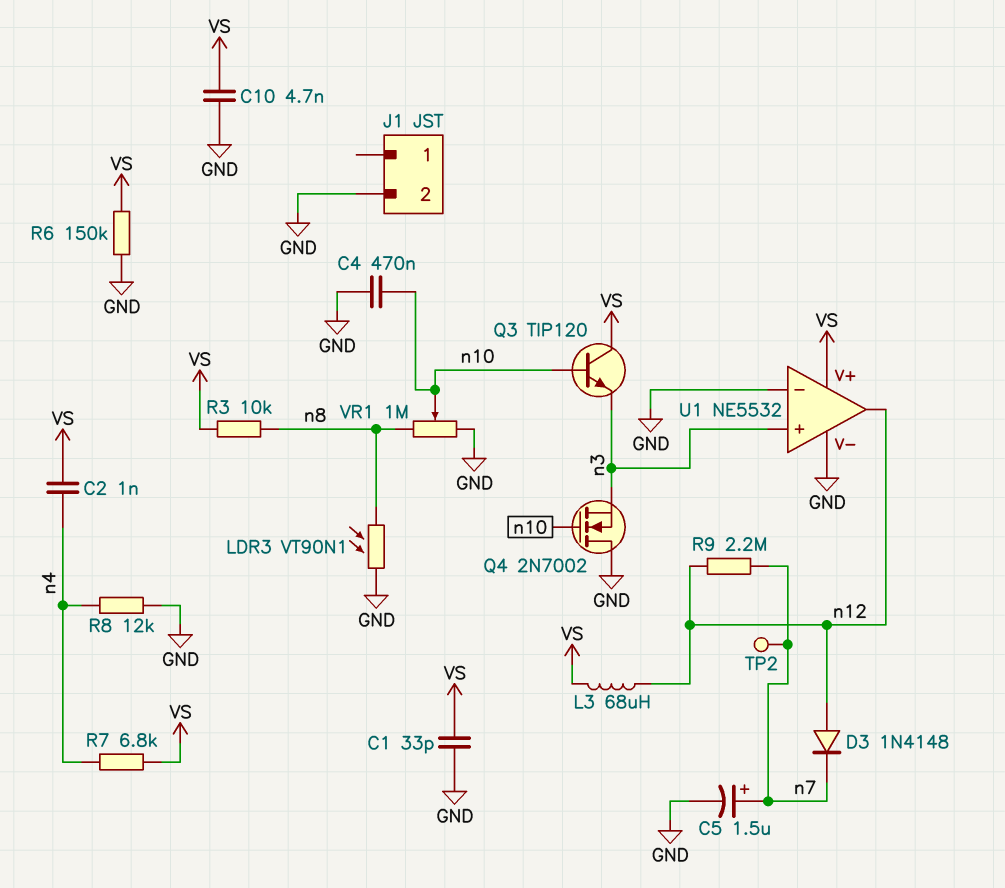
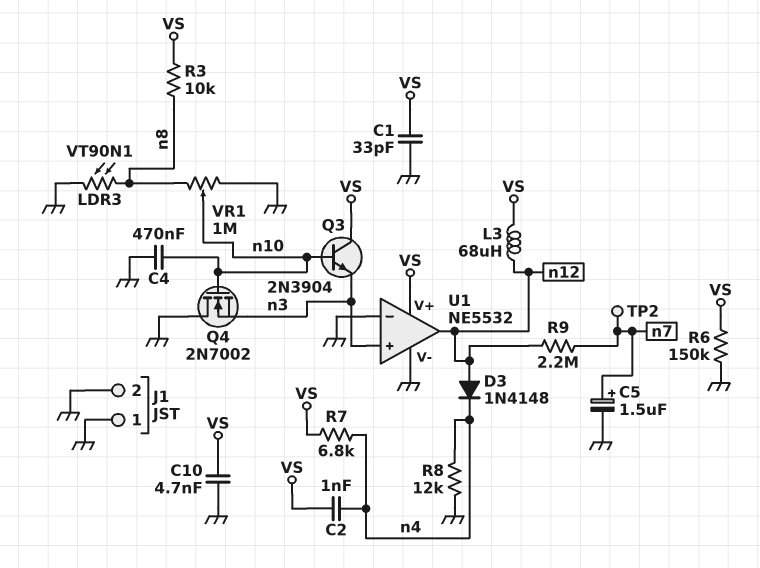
D3: diode 1N4148 (A n12, K n7) -> diode 1N4148 (A n12, K n4)
J1 pin 1: none -> GND
Q3: NPN TIP120 (B n10, C VS, E n3) -> NPN 2N3904 (B n10, C VS, E n3)

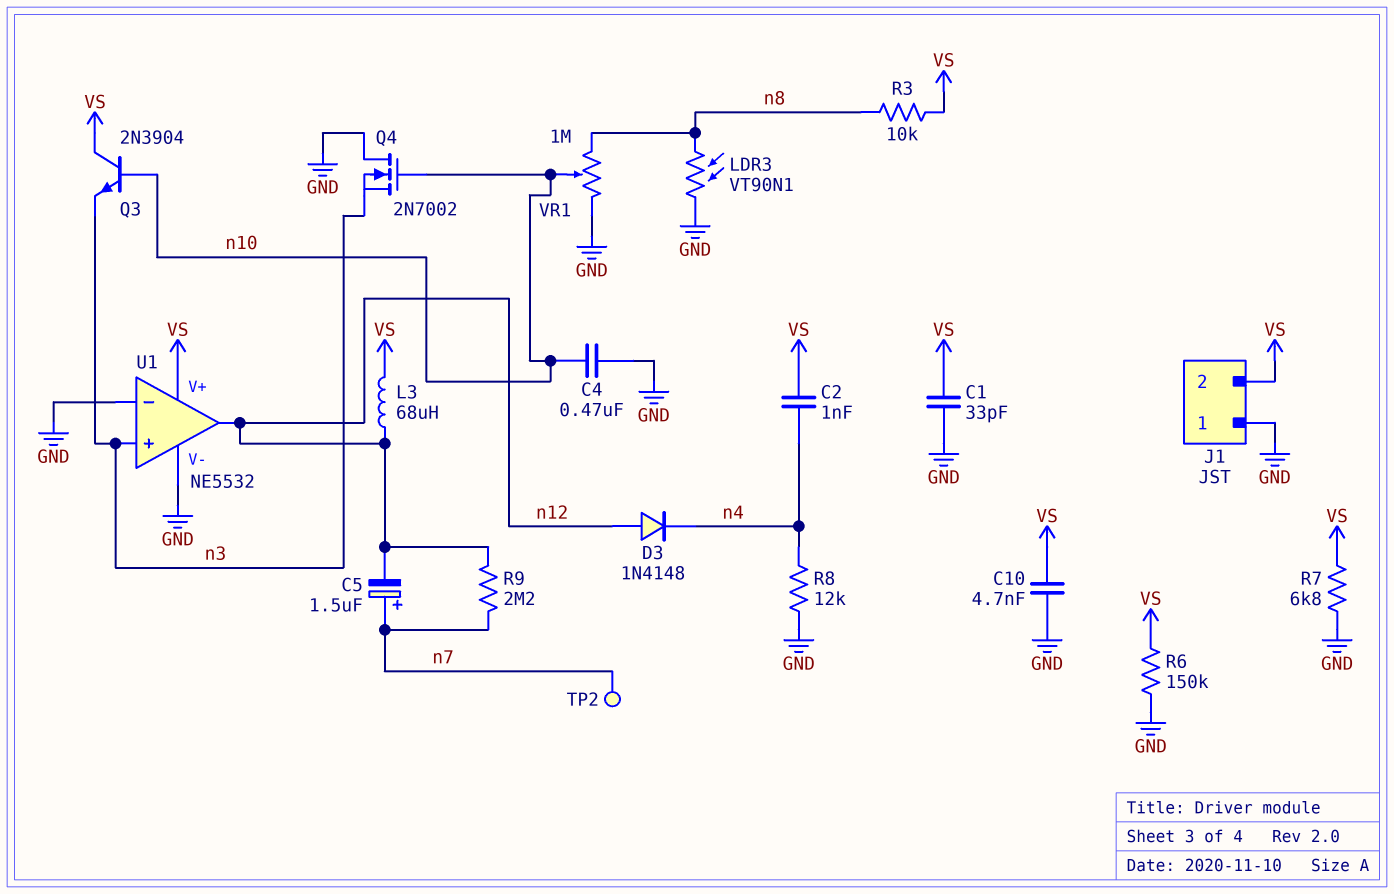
C5: 1.5uF (plus n7, minus GND) -> 1.5uF (plus n7, minus n12)
J1 pin 2: GND -> VS
R7: 6.8k (VS, n4) -> 6.8k (GND, VS)

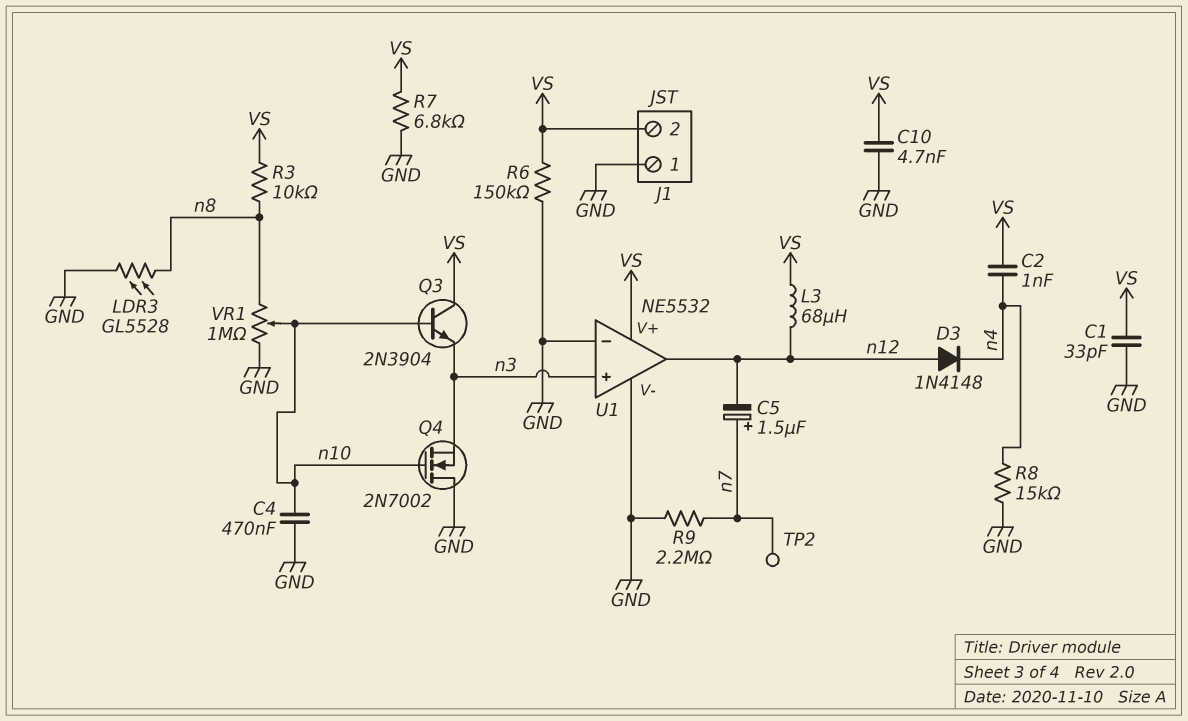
LDR3: VT90N1 (GND, n8) -> GL5528 (GND, n8)
R8: 12k (GND, n4) -> 15k (GND, n4)
R9: 2.2M (n7, n12) -> 2.2M (GND, n7)

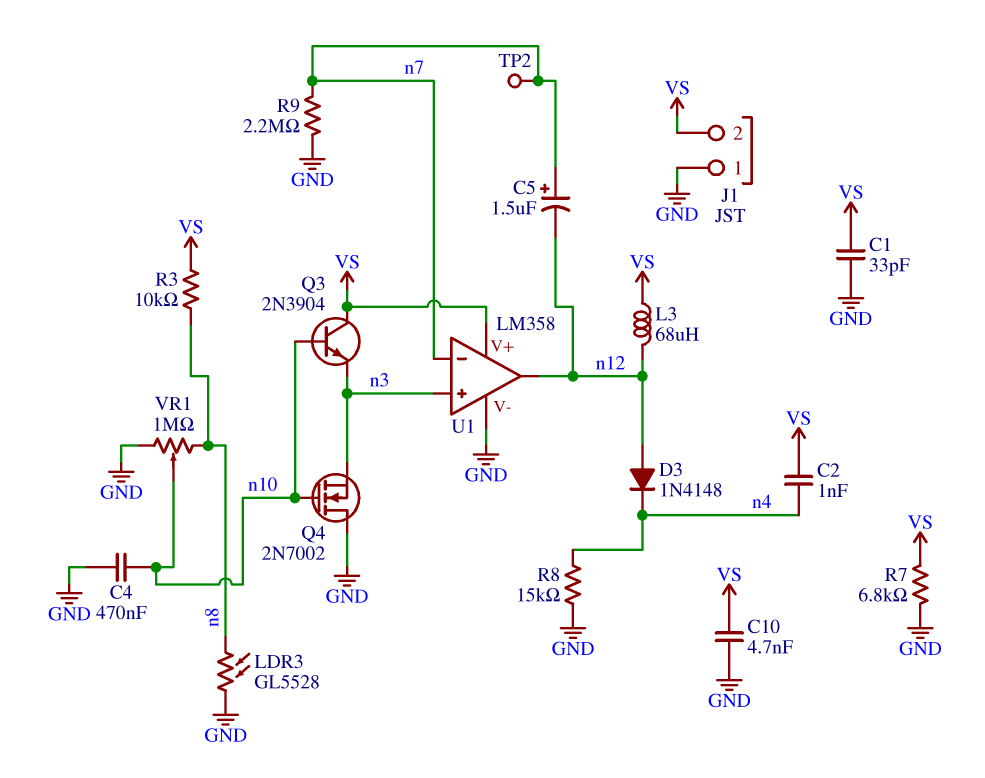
R6: 150k (GND, VS) -> none
U1: NE5532 -> LM358
U1 pin in-: GND -> n7

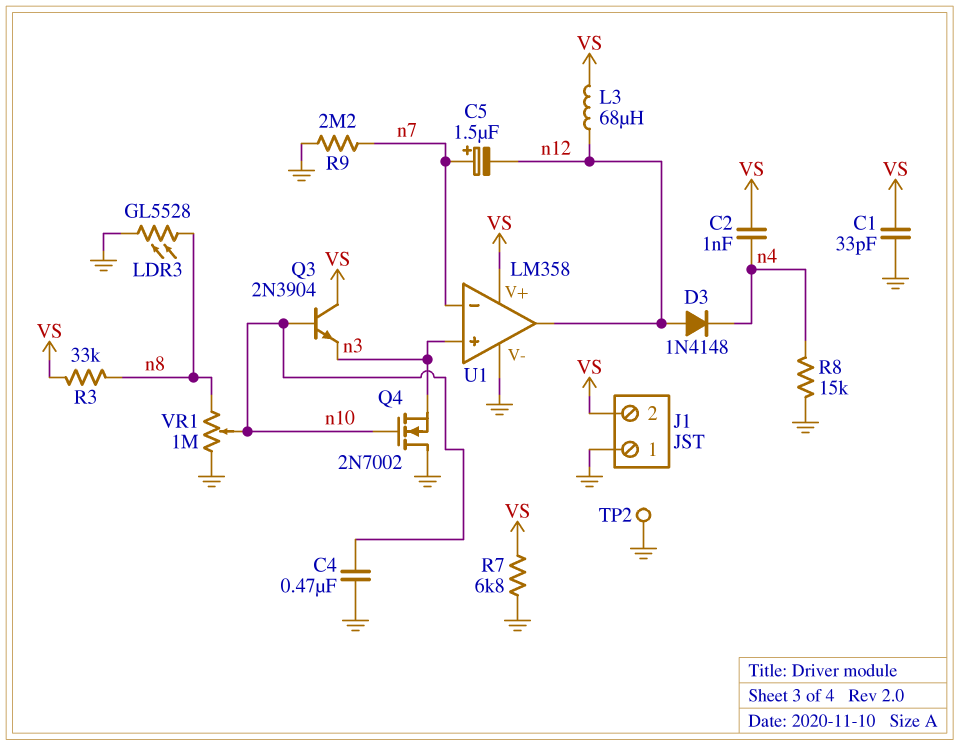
C10: 4.7nF (GND, VS) -> none
R3: 10k (VS, n8) -> 33k (VS, n8)
TP2: test point (n7) -> test point (GND)

